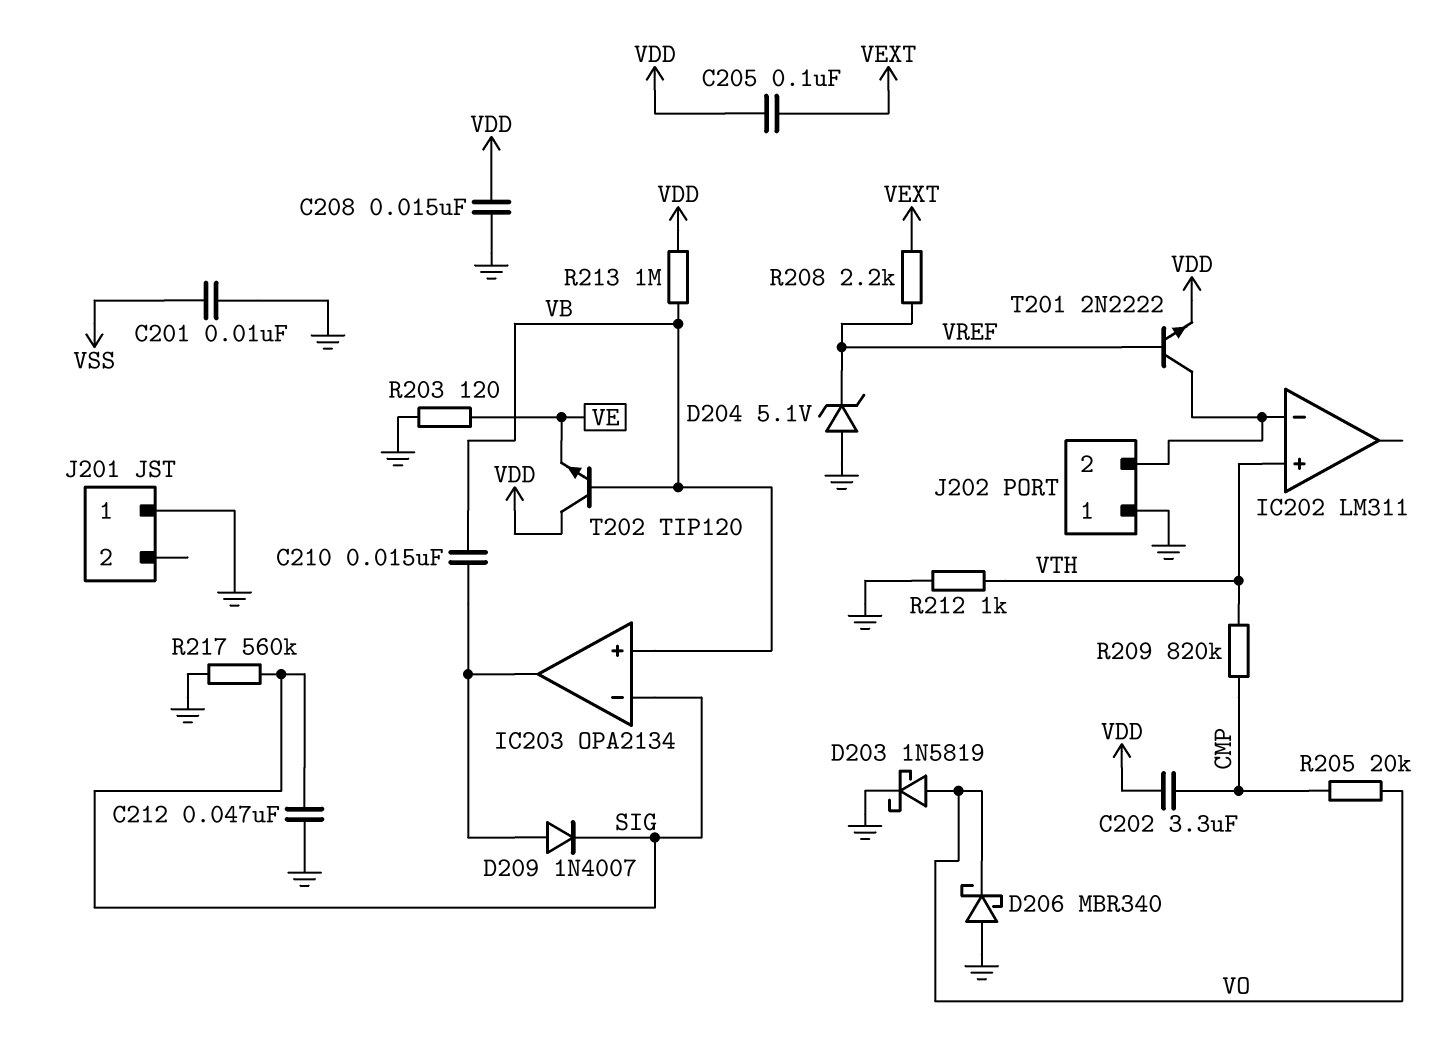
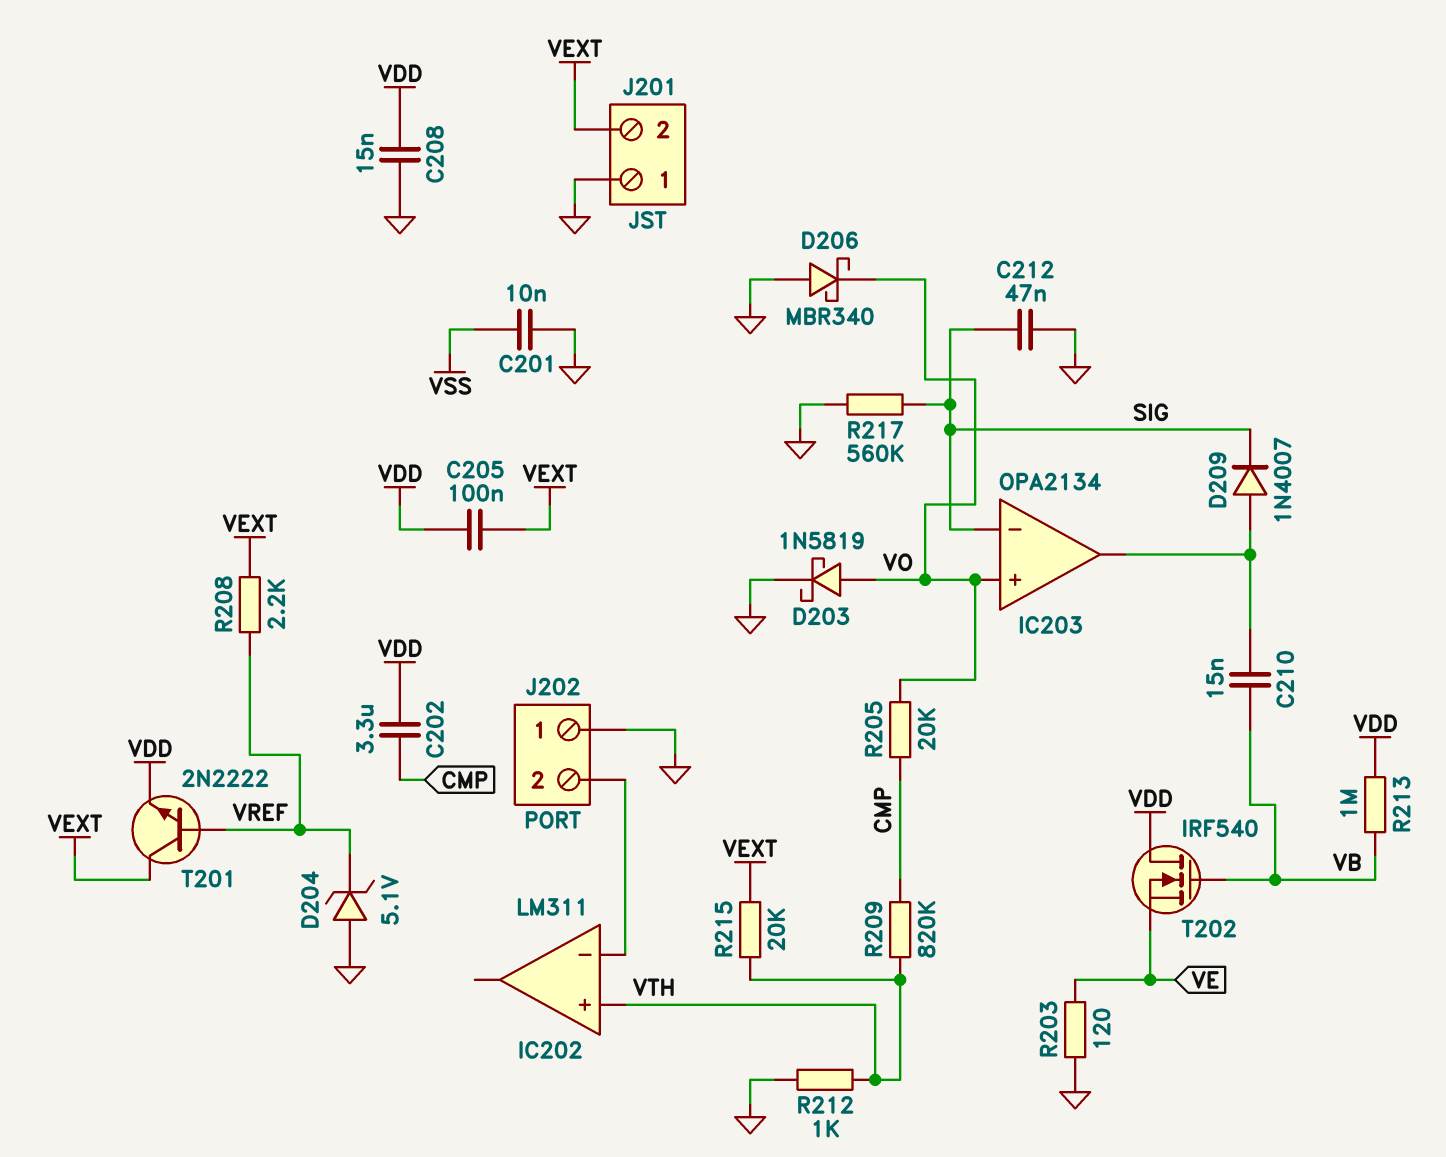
IC203 pin in+: VB -> VO
J201 pin 2: none -> VEXT
R215: none -> 20k (VEXT, VTH)
T201: NPN 2N2222 (B VREF, C IC202/in-, E VDD) -> NPN 2N2222 (B VREF, C VEXT, E VDD)
T202: NPN TIP120 (B VB, C VDD, E VE) -> NMOS IRF540 (G VB, D VDD, S VE)

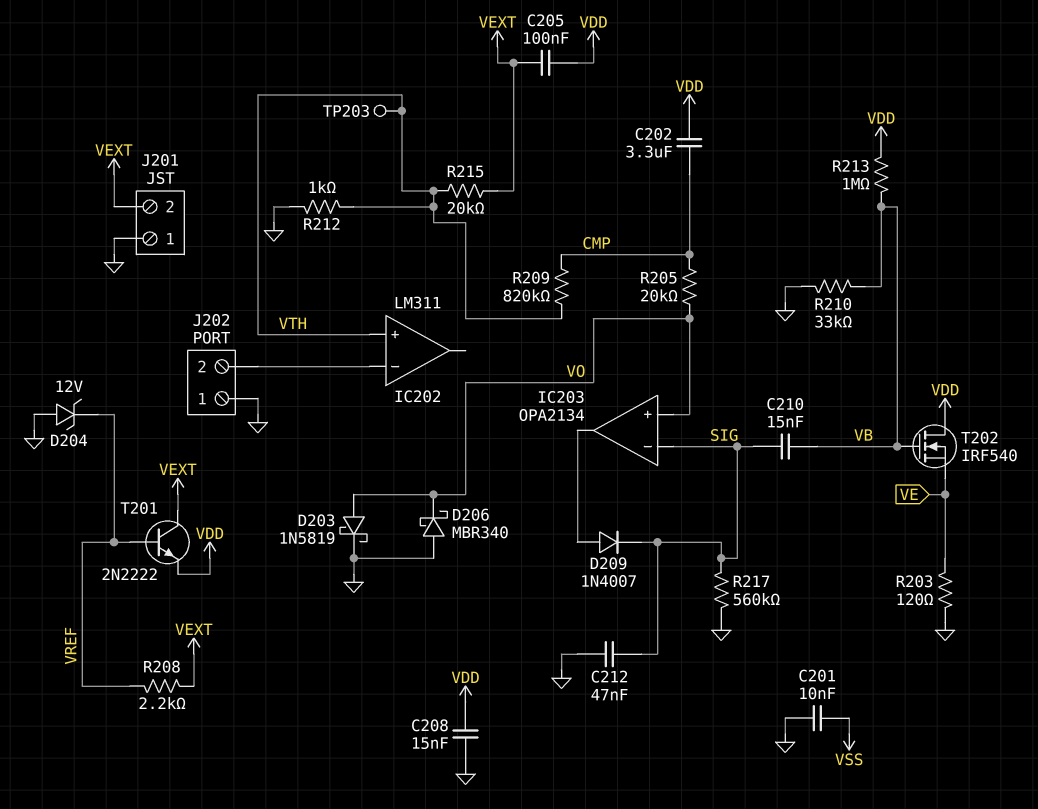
C210: 15nF (IC203/out, VB) -> 15nF (SIG, VB)
D204: zener 5.1V (A GND, K VREF) -> zener 12V (A GND, K VREF)
R210: none -> 33k (GND, VB)
TP203: none -> test point (VTH)

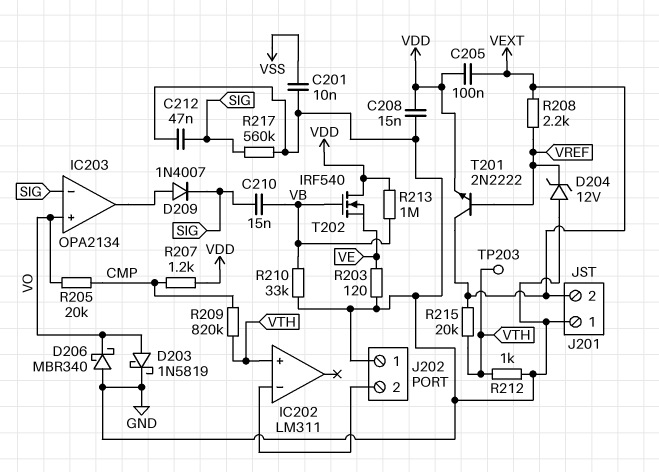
C202: 3.3uF (CMP, VDD) -> none
R207: none -> 1.2k (CMP, VDD)

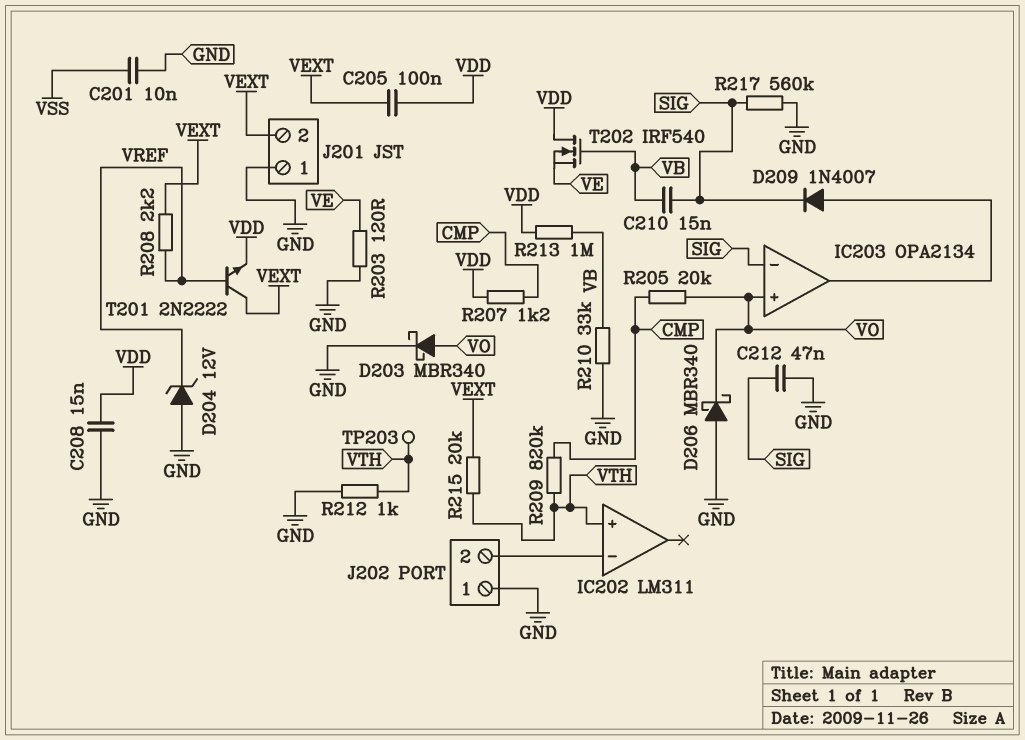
D203: schottky 1N5819 (A VO, K GND) -> schottky MBR340 (A VO, K GND)

